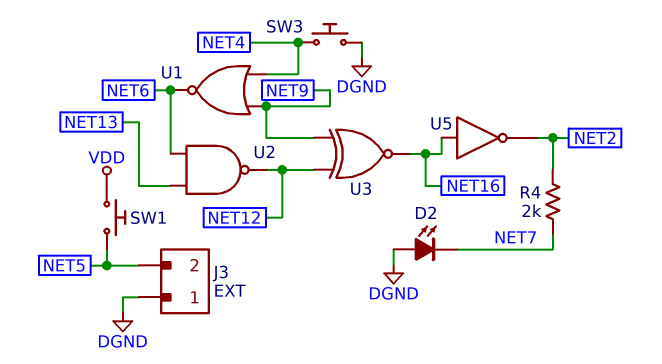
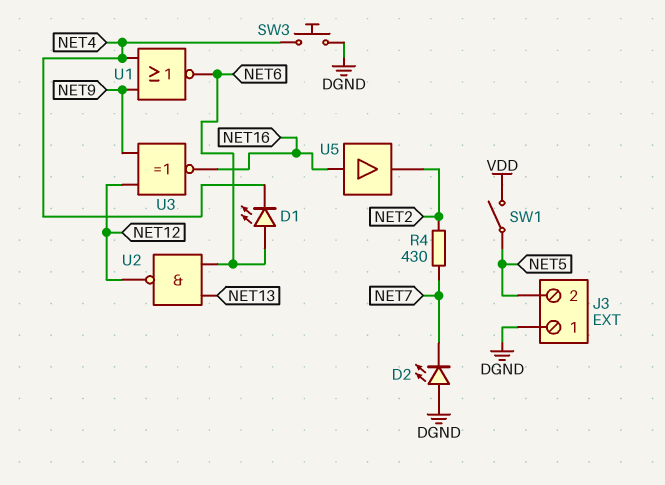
D1: none -> LED (A NET6, K NET4)
R4: 2k (NET2, NET7) -> 430 (NET2, NET7)
SW1: button (NET5, VDD) -> switch (NET5, VDD)
U5: NOT (in NET16, out NET2) -> buffer (in NET16, out NET2)

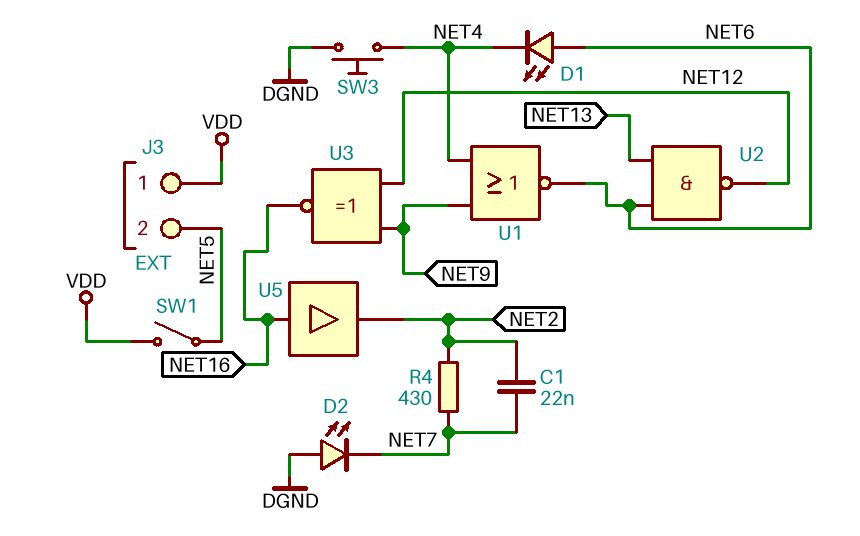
C1: none -> 22nF (NET2, NET7)
J3 pin 1: DGND -> VDD

